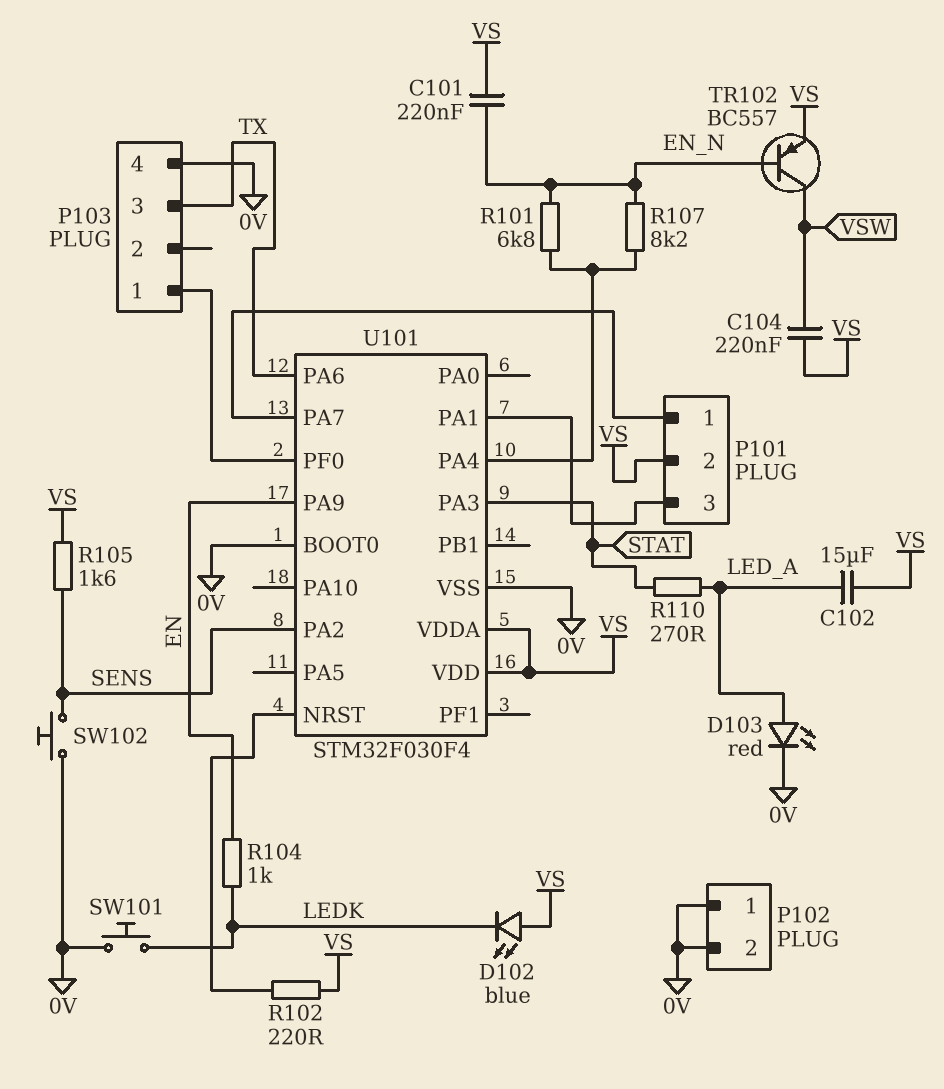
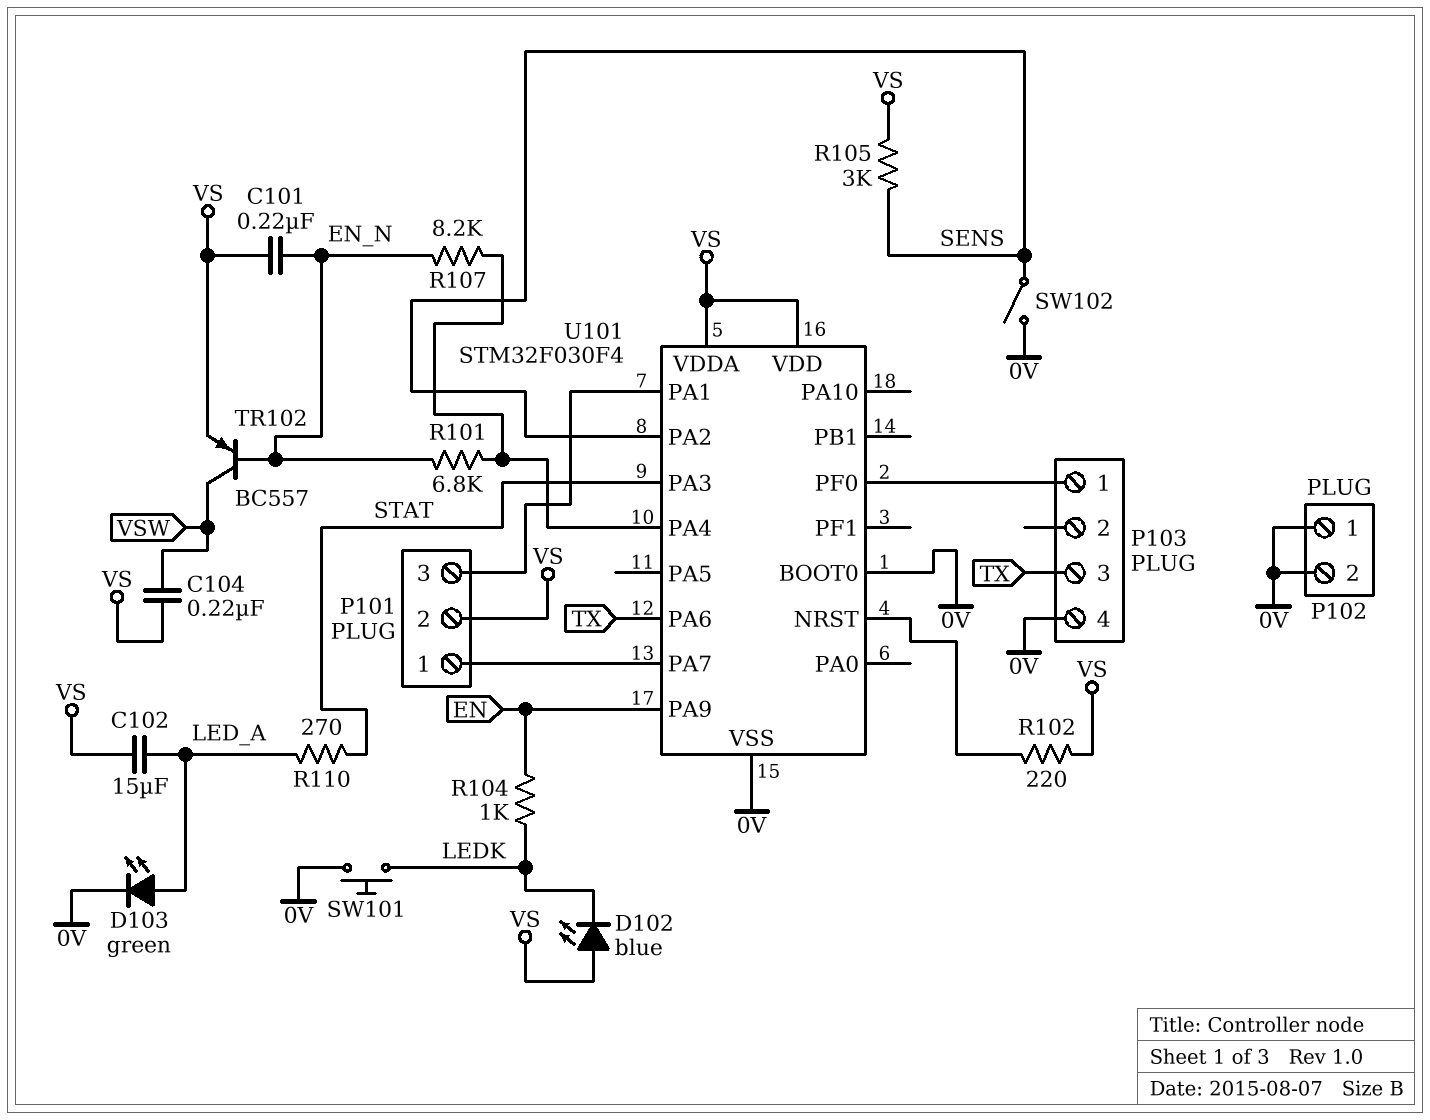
D103: LED red (A LED_A, K 0V) -> LED green (A LED_A, K 0V)
R105: 1.6k (SENS, VS) -> 3k (SENS, VS)
SW102: button (0V, SENS) -> switch (0V, SENS)

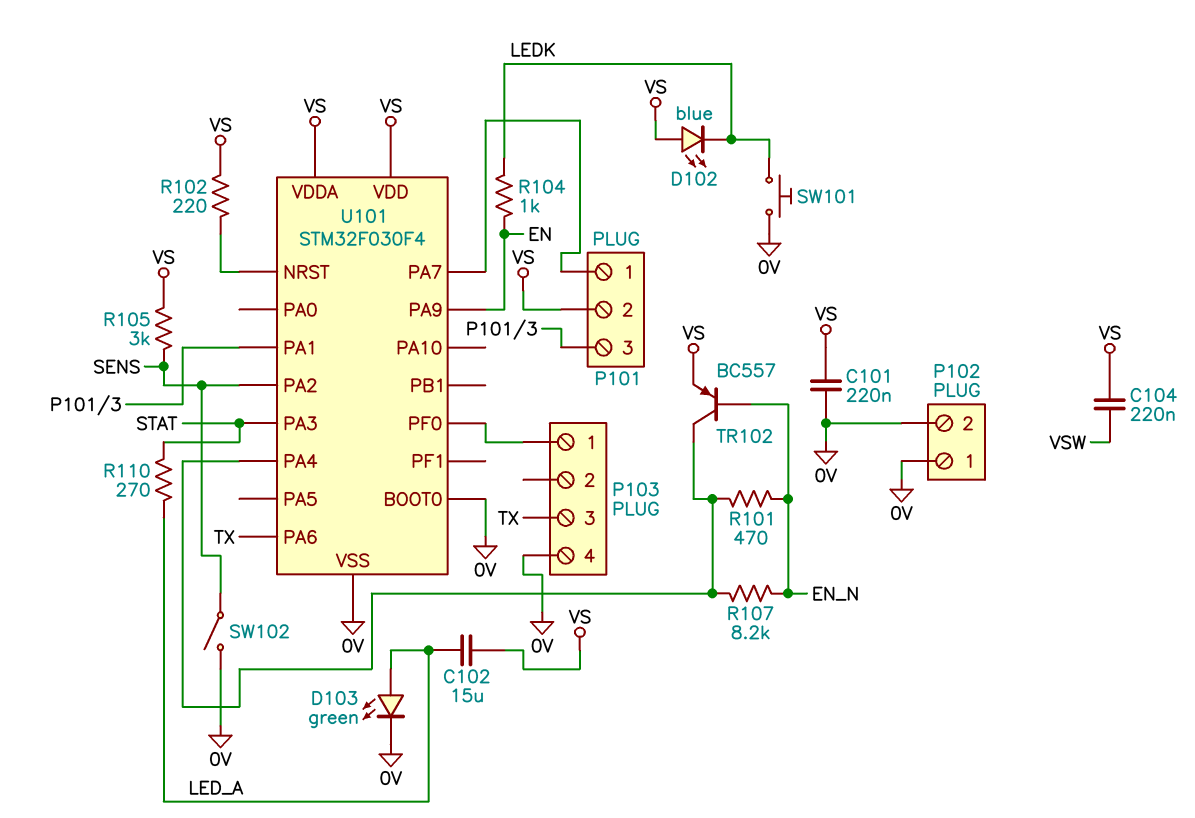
C101: 220nF (EN_N, VS) -> 220nF (0V, VS)
R101: 6.8k (EN_N, U101/PA4) -> 470 (EN_N, U101/PA4)
TR102: PNP BC557 (B EN_N, C VSW, E VS) -> PNP BC557 (B EN_N, C U101/PA4, E VS)

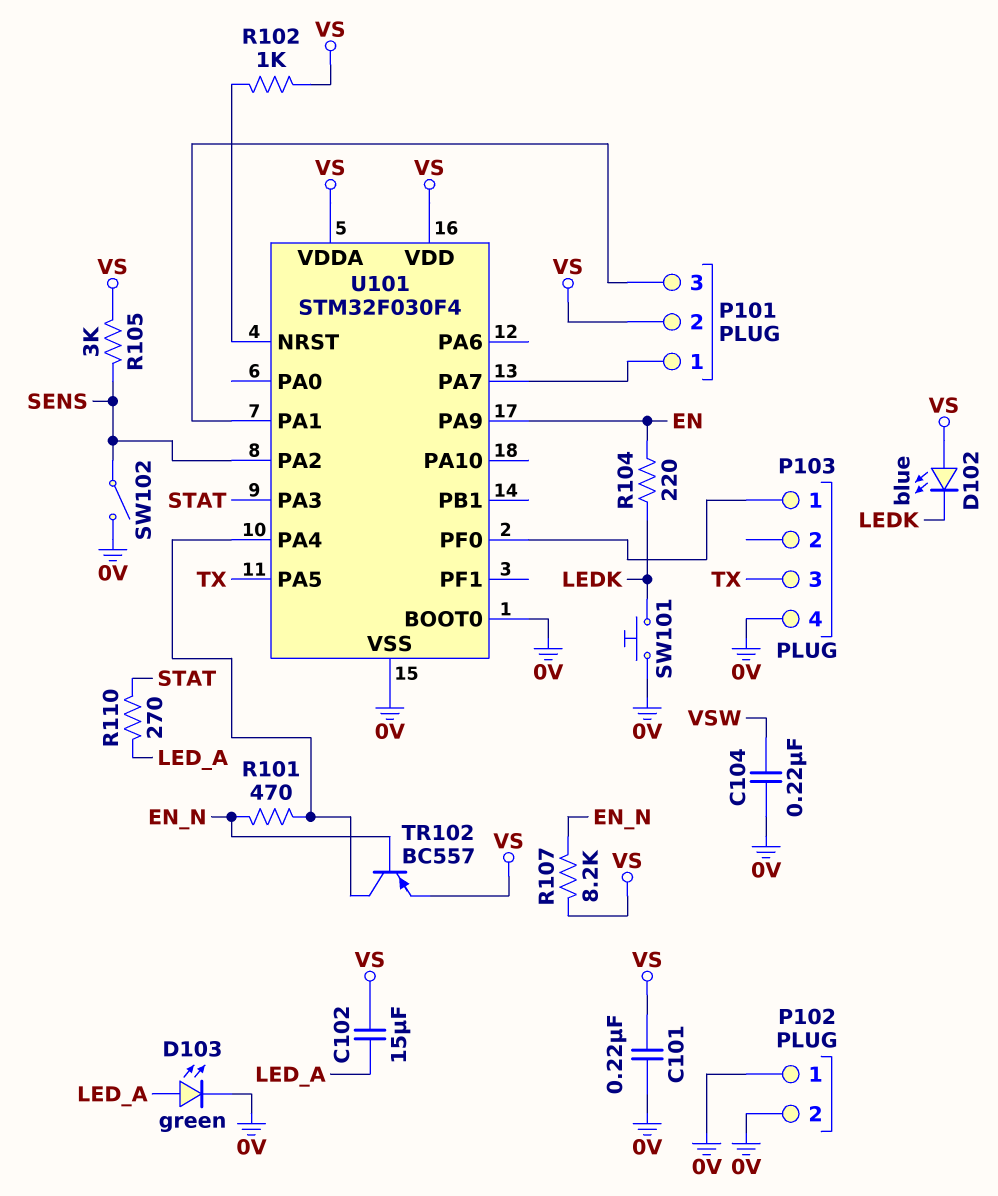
C104: 220nF (VS, VSW) -> 220nF (0V, VSW)
R102: 220 (U101/NRST, VS) -> 1k (U101/NRST, VS)
R104: 1k (EN, LEDK) -> 220 (EN, LEDK)
R107: 8.2k (EN_N, U101/PA4) -> 8.2k (EN_N, VS)
U101 pin PA5: none -> TX
U101 pin PA6: TX -> none

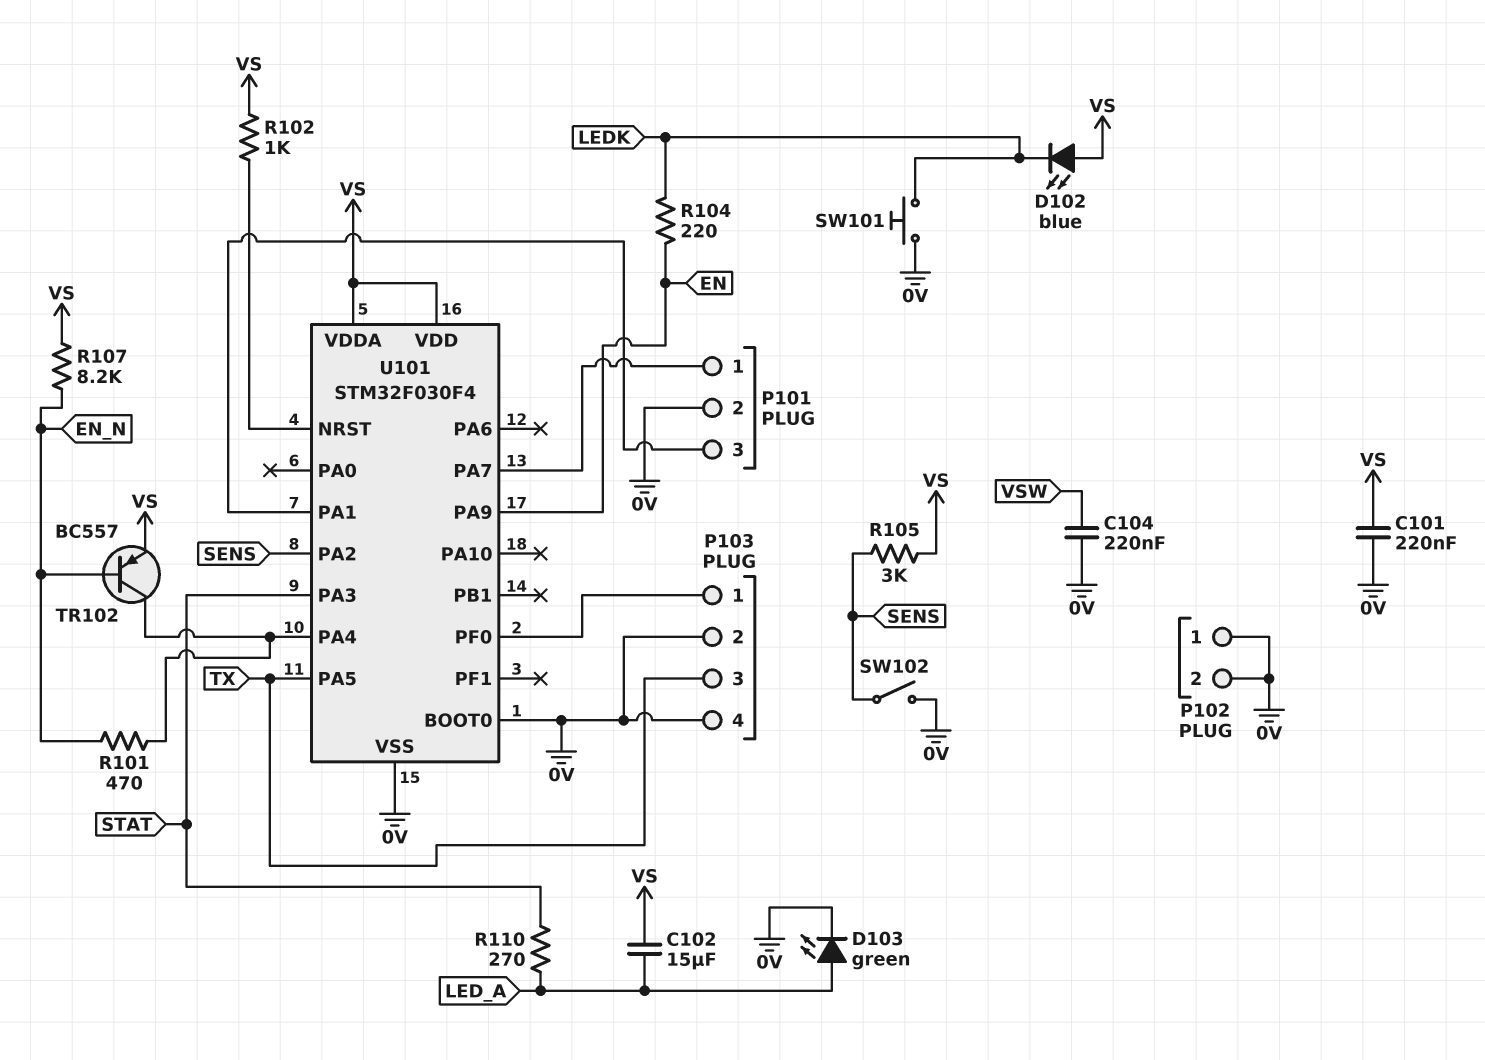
P101 pin 2: VS -> 0V
P103 pin 2: none -> 0V

